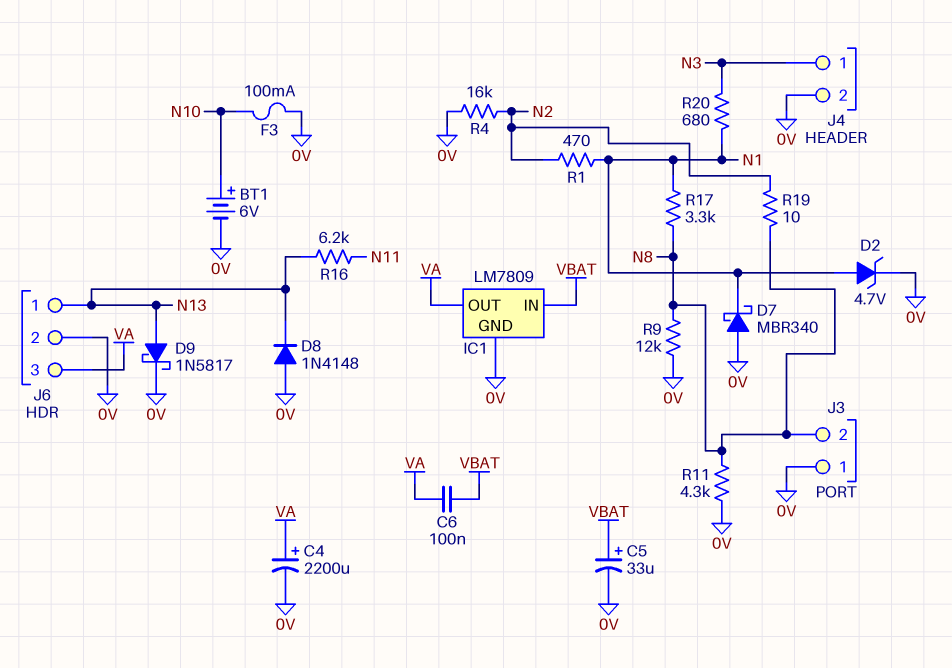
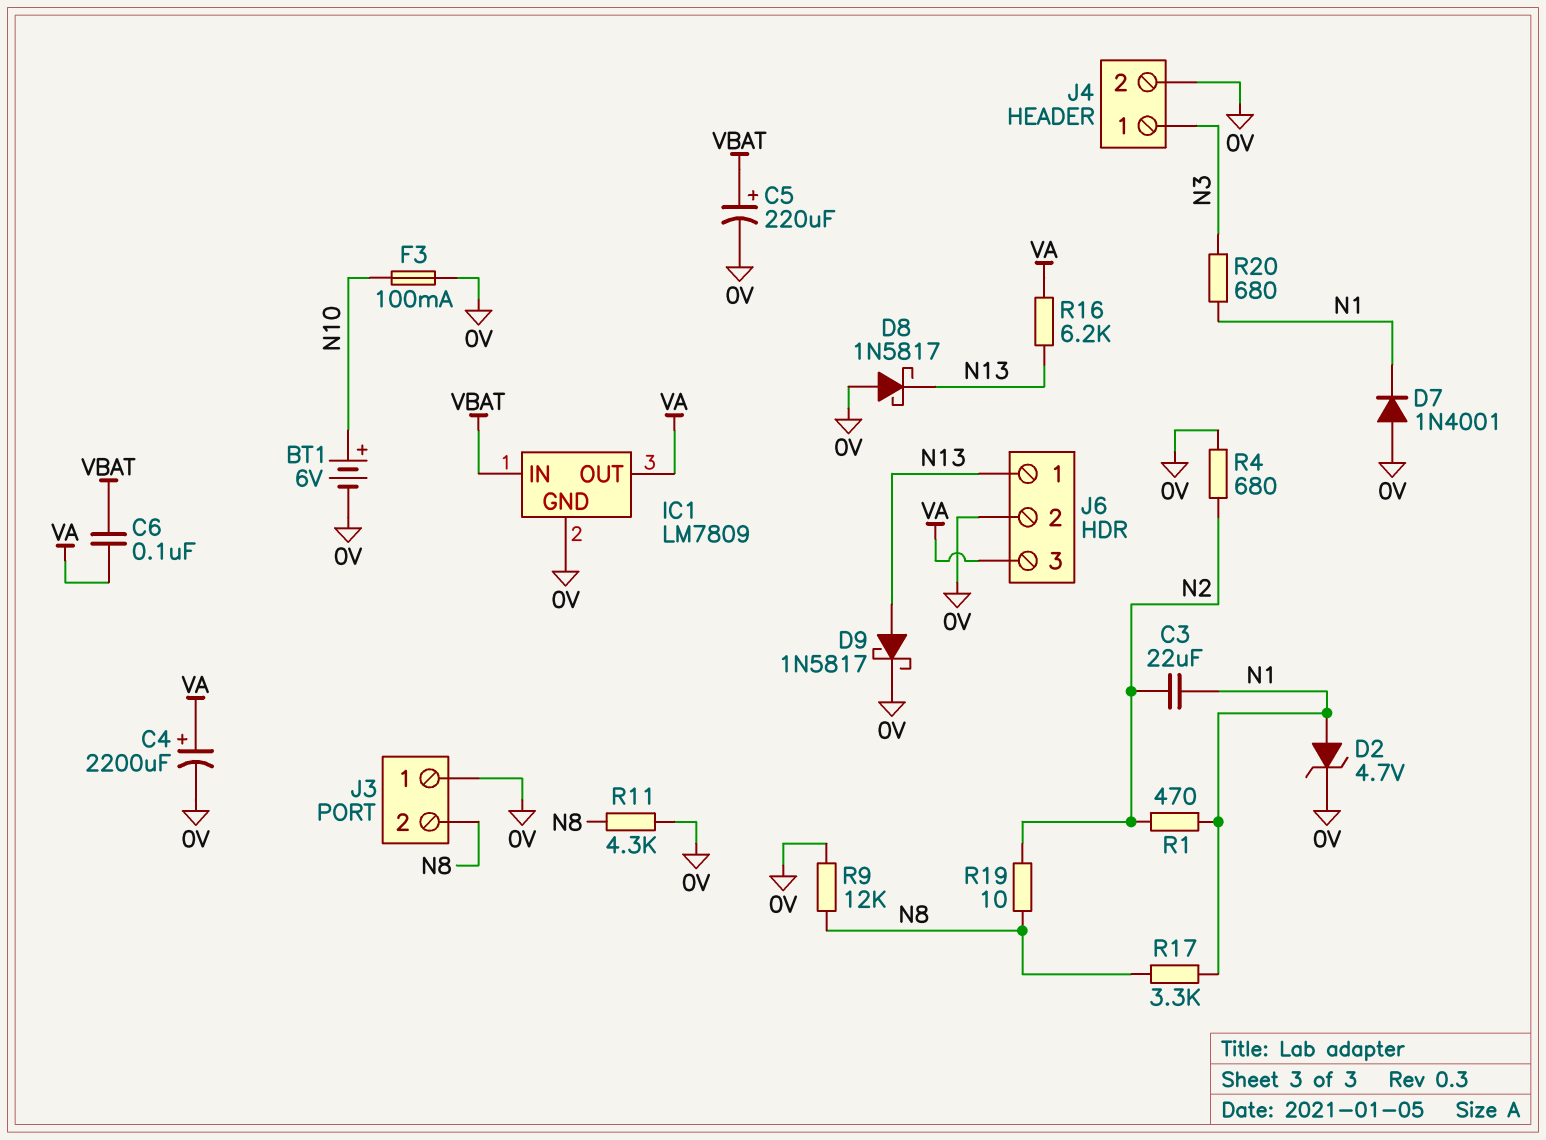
C3: none -> 22uF (N1, N2)
C5: 33uF (plus VBAT, minus 0V) -> 220uF (plus VBAT, minus 0V)
D7: schottky MBR340 (A 0V, K N1) -> diode 1N4001 (A 0V, K N1)
D8: diode 1N4148 (A 0V, K N13) -> schottky 1N5817 (A 0V, K N13)
R4: 16k (0V, N2) -> 680 (0V, N2)
R16: 6.2k (N11, N13) -> 6.2k (N13, VA)

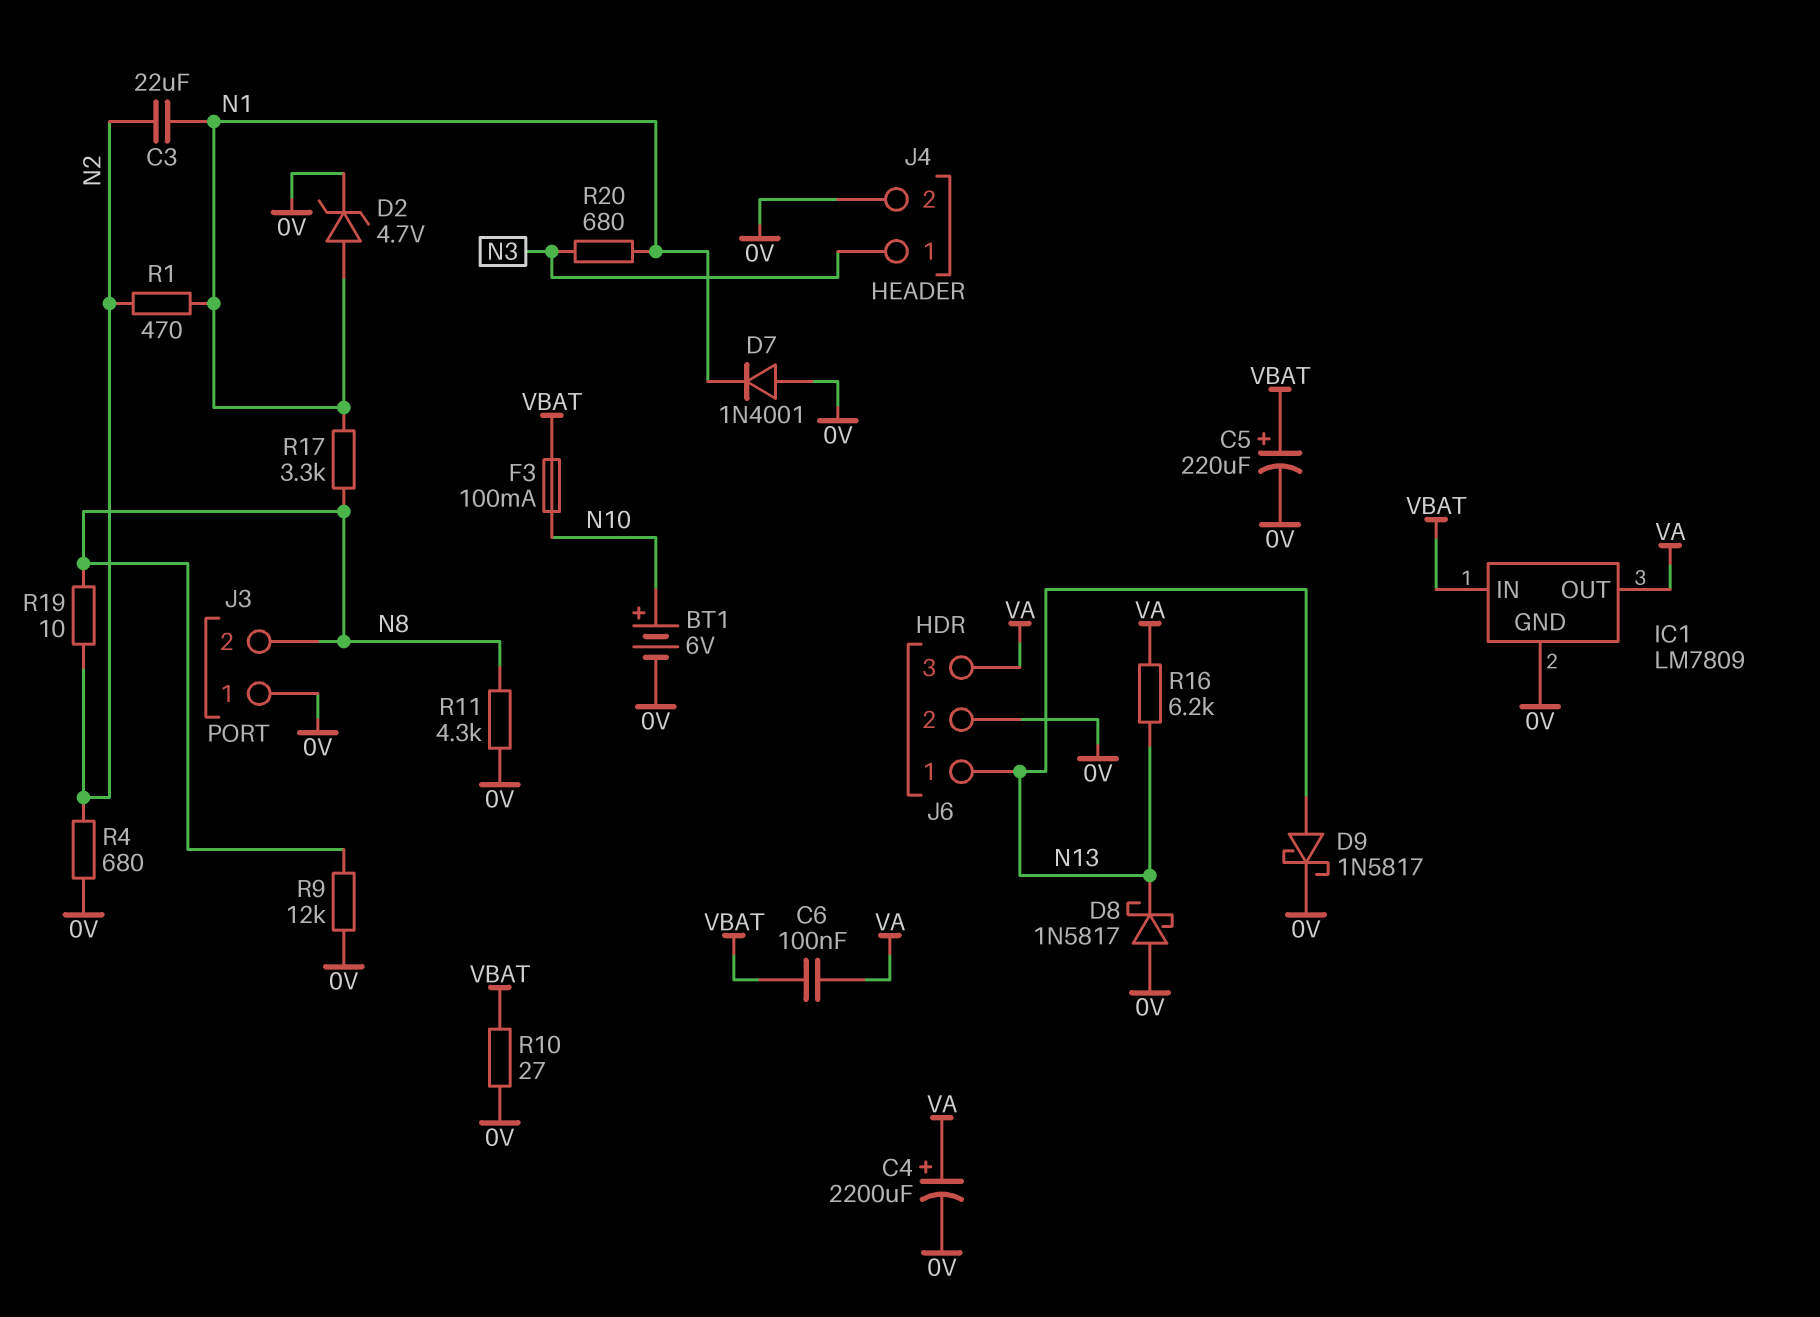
F3: 100mA (0V, N10) -> 100mA (N10, VBAT)
R10: none -> 27 (0V, VBAT)

